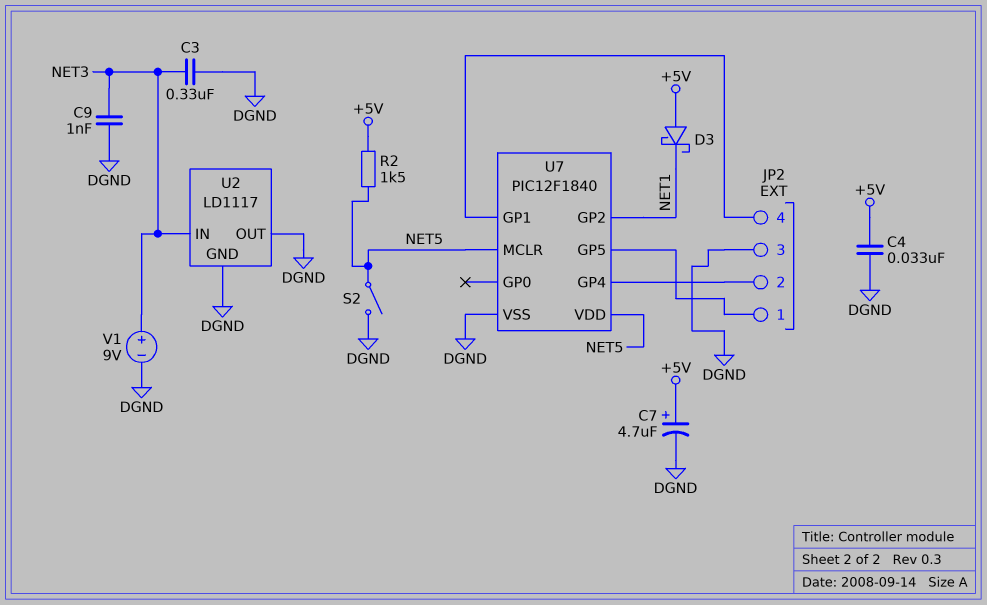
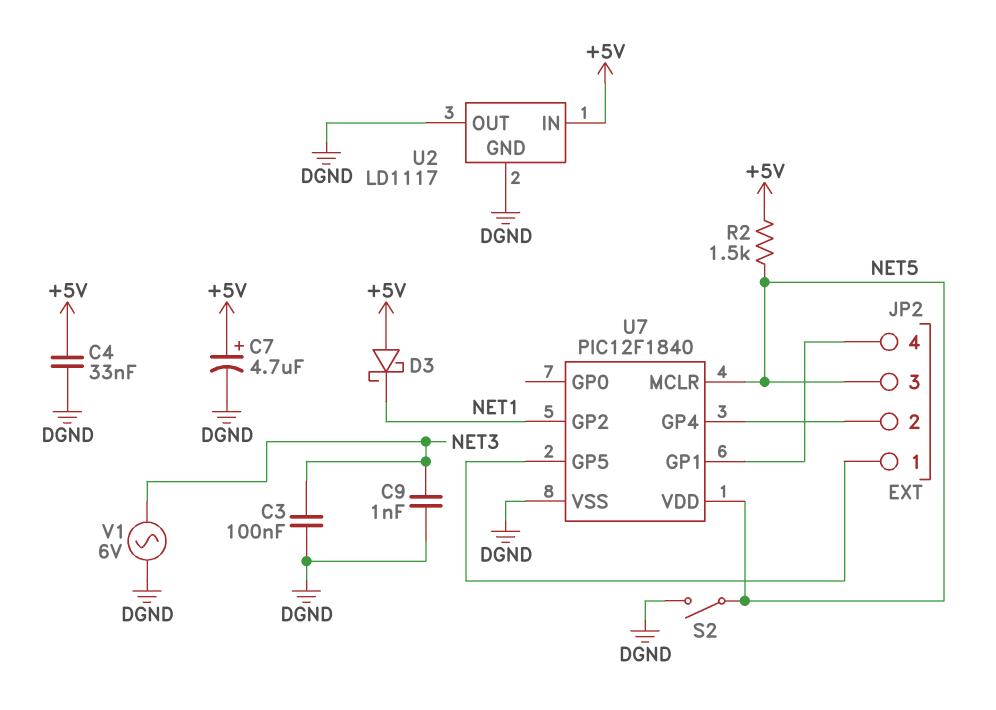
C3: 330nF (DGND, NET3) -> 100nF (DGND, NET3)
JP2 pin 3: DGND -> NET5
U2 pin IN: NET3 -> +5V
V1: 9V (plus NET3, minus DGND) -> AC 6V (DGND, NET3)

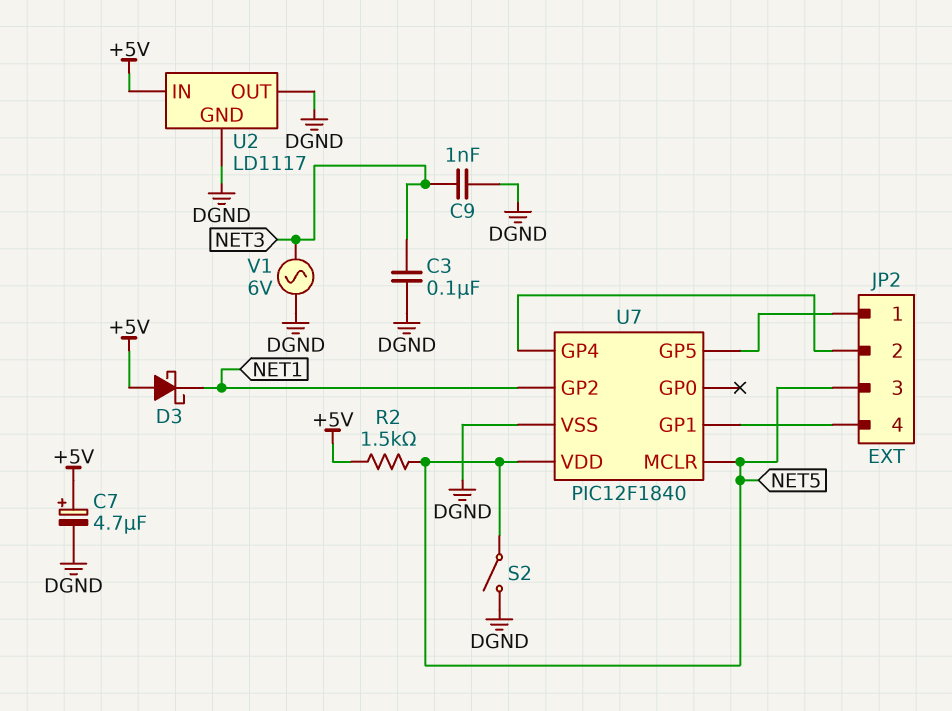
C4: 33nF (+5V, DGND) -> none

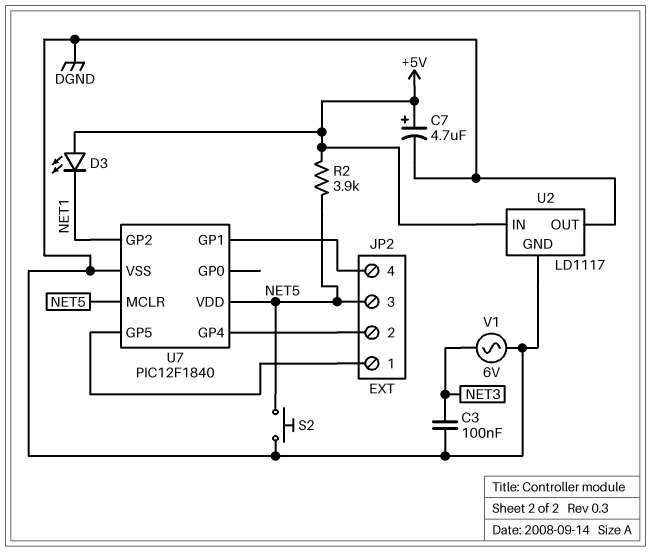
C9: 1nF (DGND, NET3) -> none
D3: schottky (A +5V, K NET1) -> LED (A +5V, K NET1)
R2: 1.5k (+5V, NET5) -> 3.9k (+5V, NET5)
S2: switch (DGND, NET5) -> button (DGND, NET5)

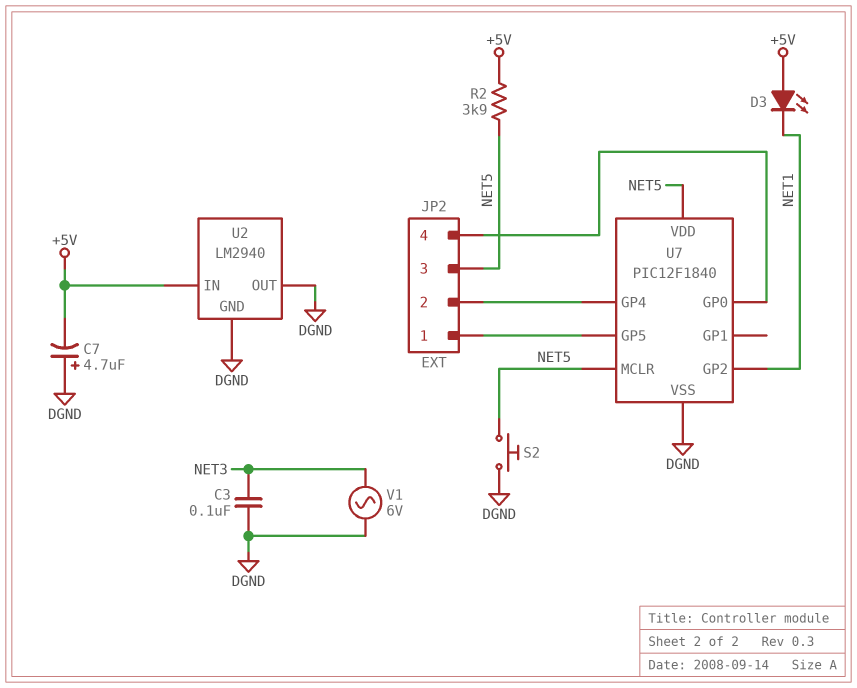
C7: 4.7uF (plus +5V, minus DGND) -> 4.7uF (plus DGND, minus +5V)
U2: LD1117 -> LM2940
U7 pin GP0: none -> JP2/4
U7 pin GP1: JP2/4 -> none

